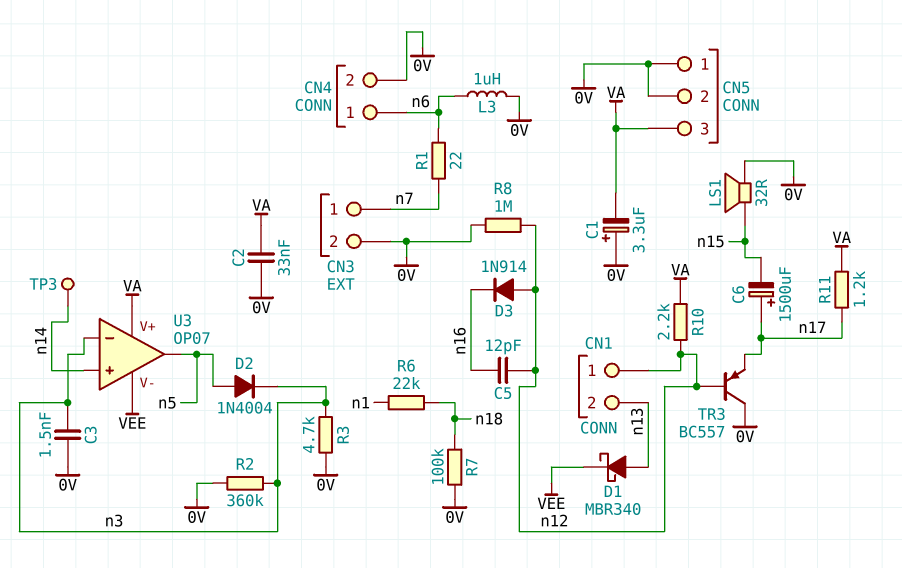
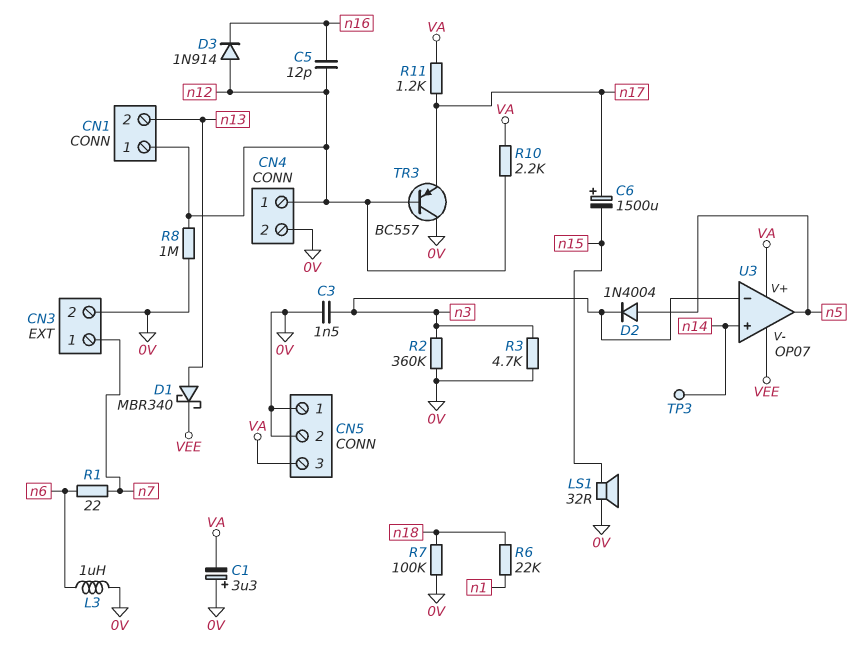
C2: 33nF (0V, VA) -> none
CN4 pin 1: n6 -> n12

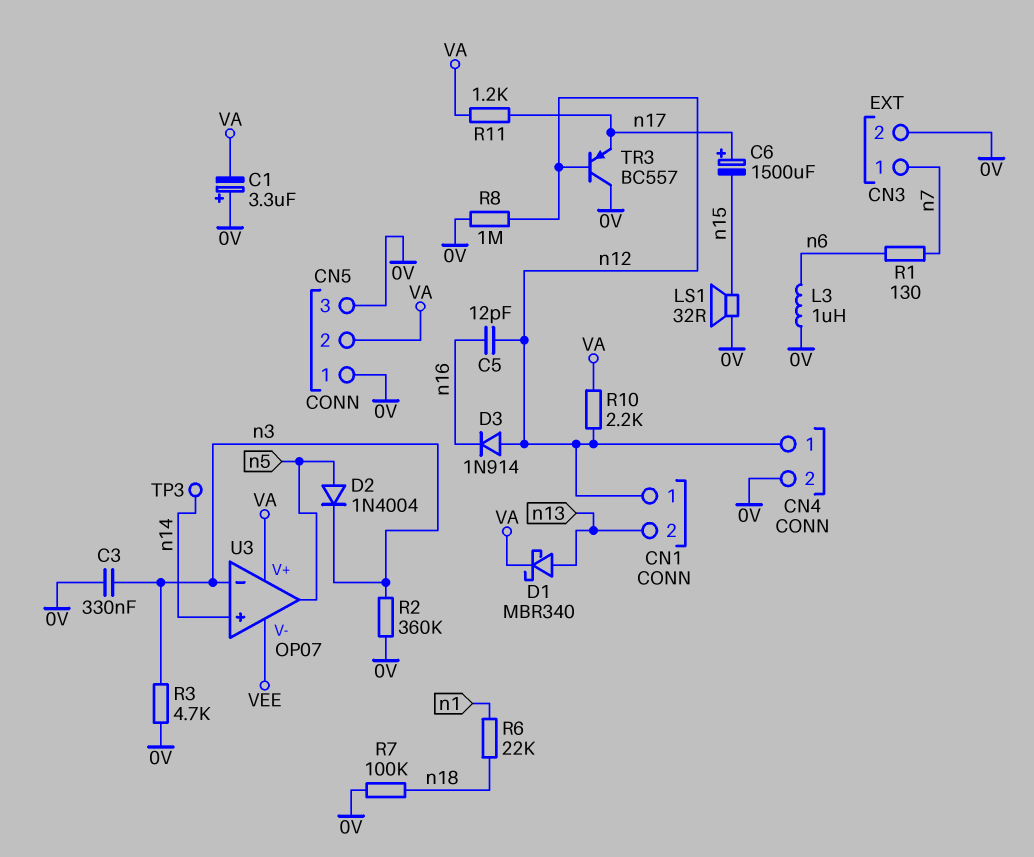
C3: 1.5nF (0V, n3) -> 330nF (0V, n3)
CN5 pin 2: 0V -> VA
CN5 pin 3: VA -> 0V
D1: schottky MBR340 (A n13, K VEE) -> schottky MBR340 (A n13, K VA)
R1: 22 (n6, n7) -> 130 (n6, n7)

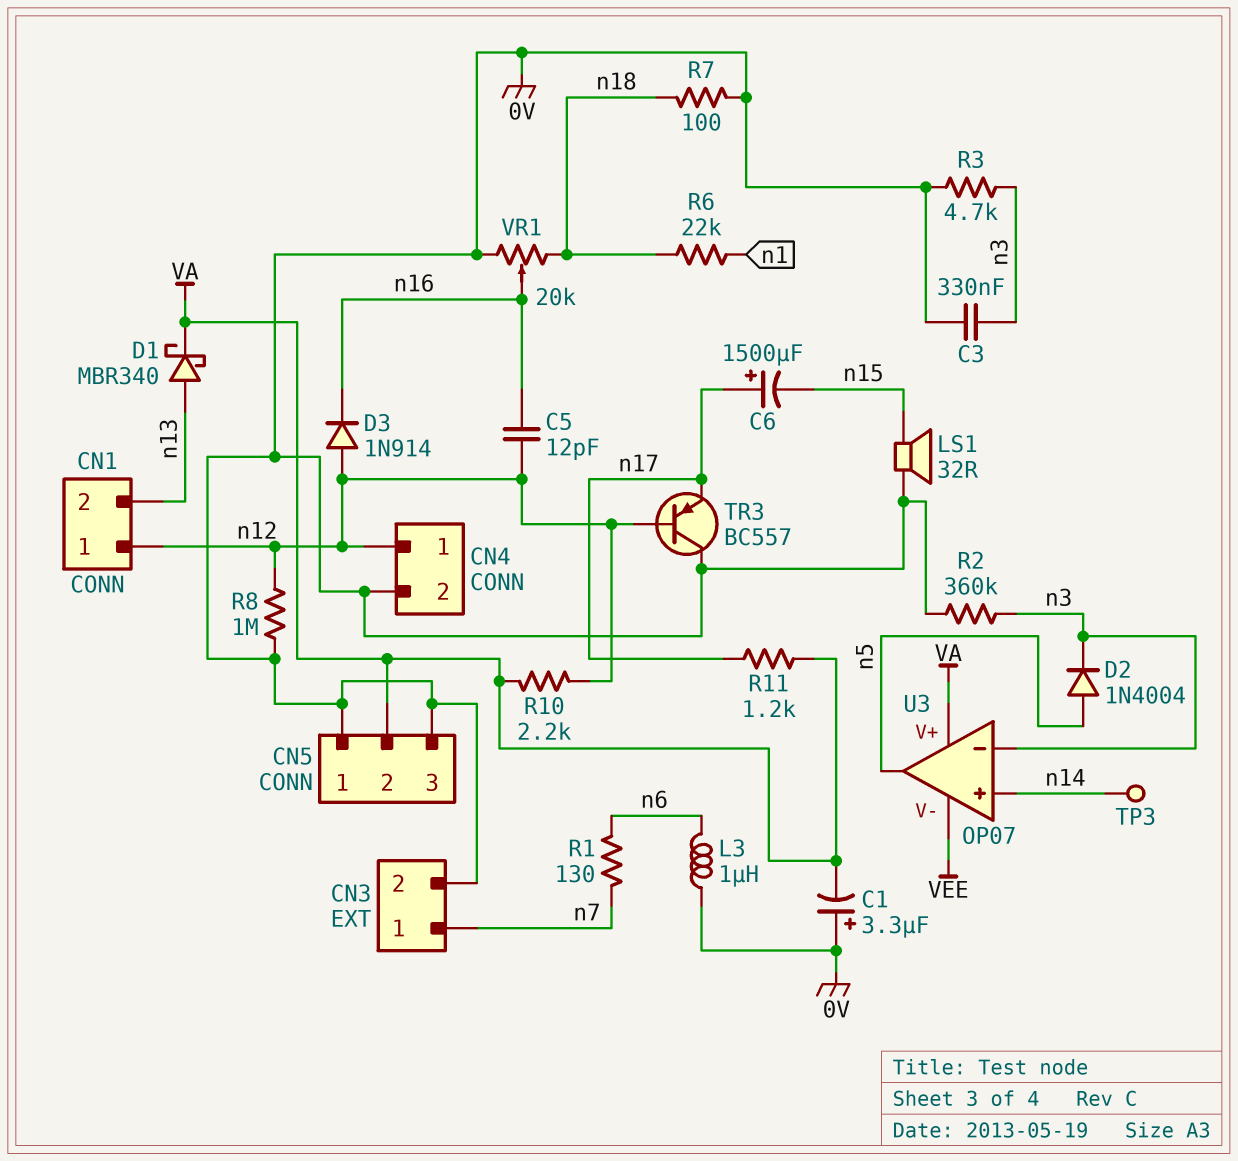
R7: 100k (0V, n18) -> 100 (0V, n18)
VR1: none -> 20k (0V, n18, wiper n16)

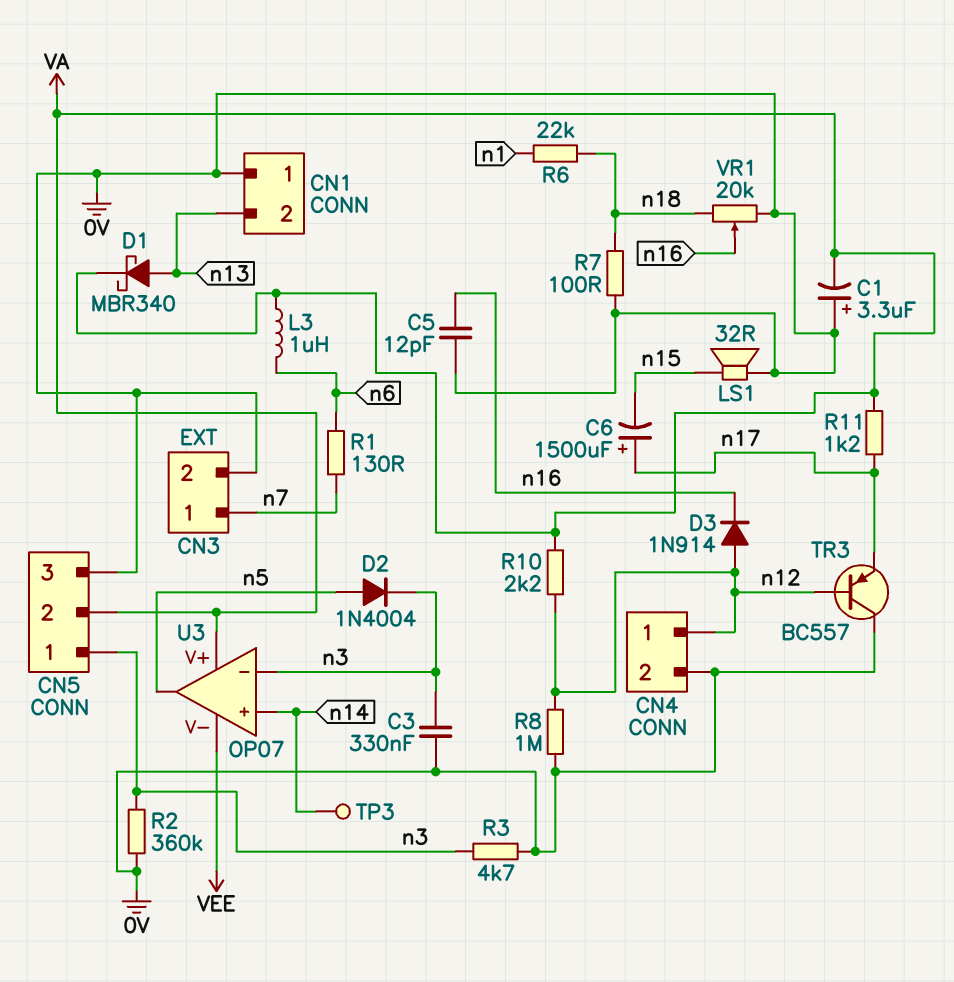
C5: 12pF (n12, n16) -> 12pF (0V, n16)
CN1 pin 1: n12 -> 0V
CN5 pin 1: 0V -> n3
L3: 1uH (0V, n6) -> 1uH (VA, n6)

